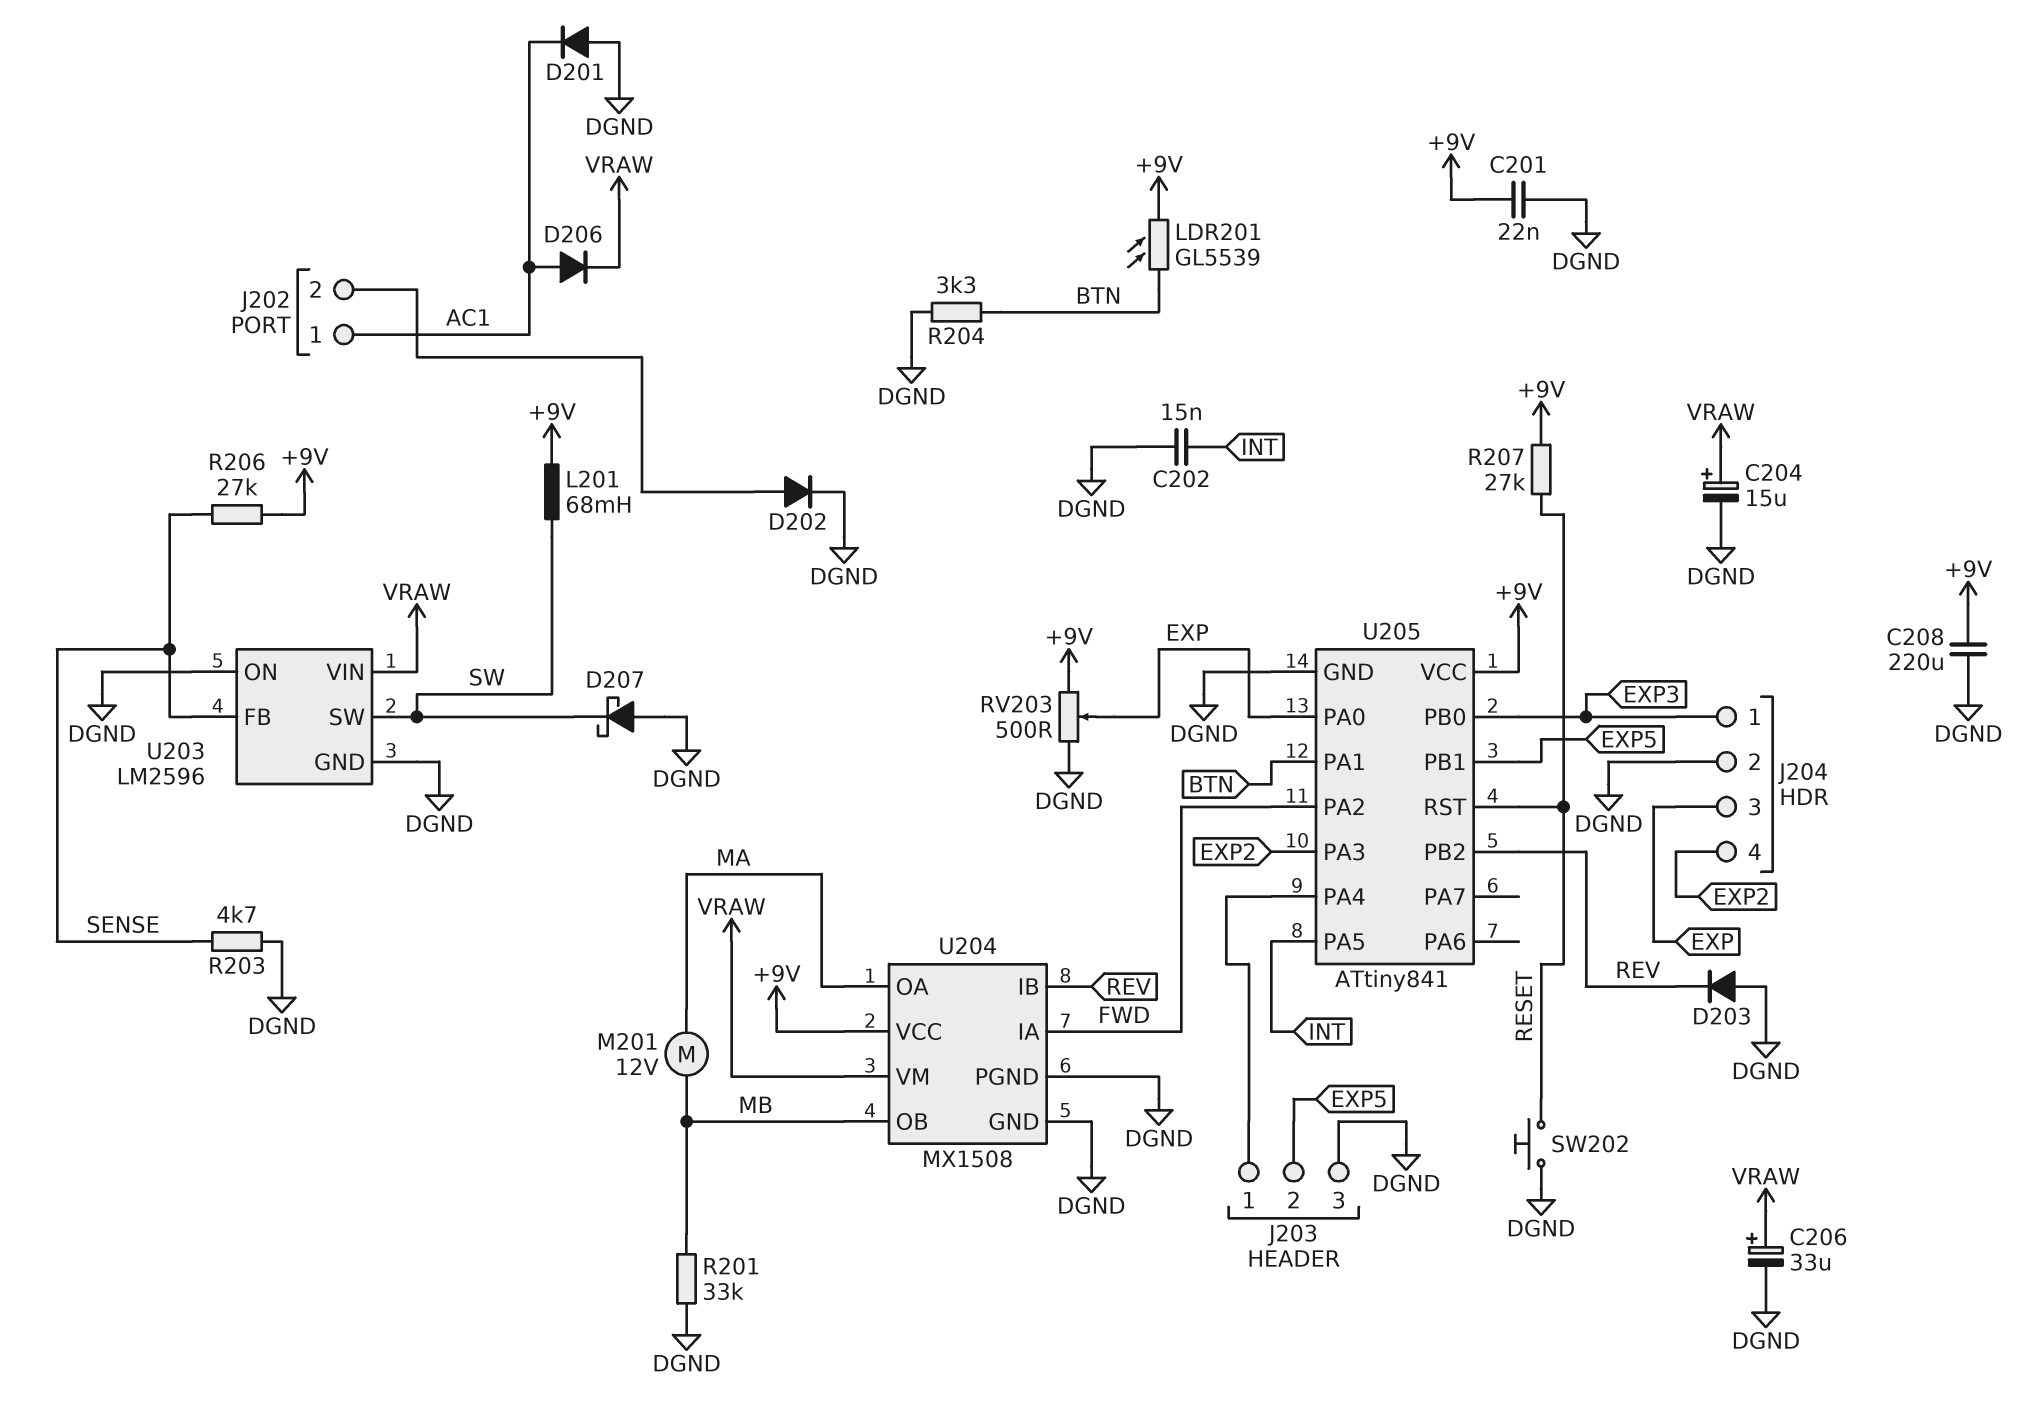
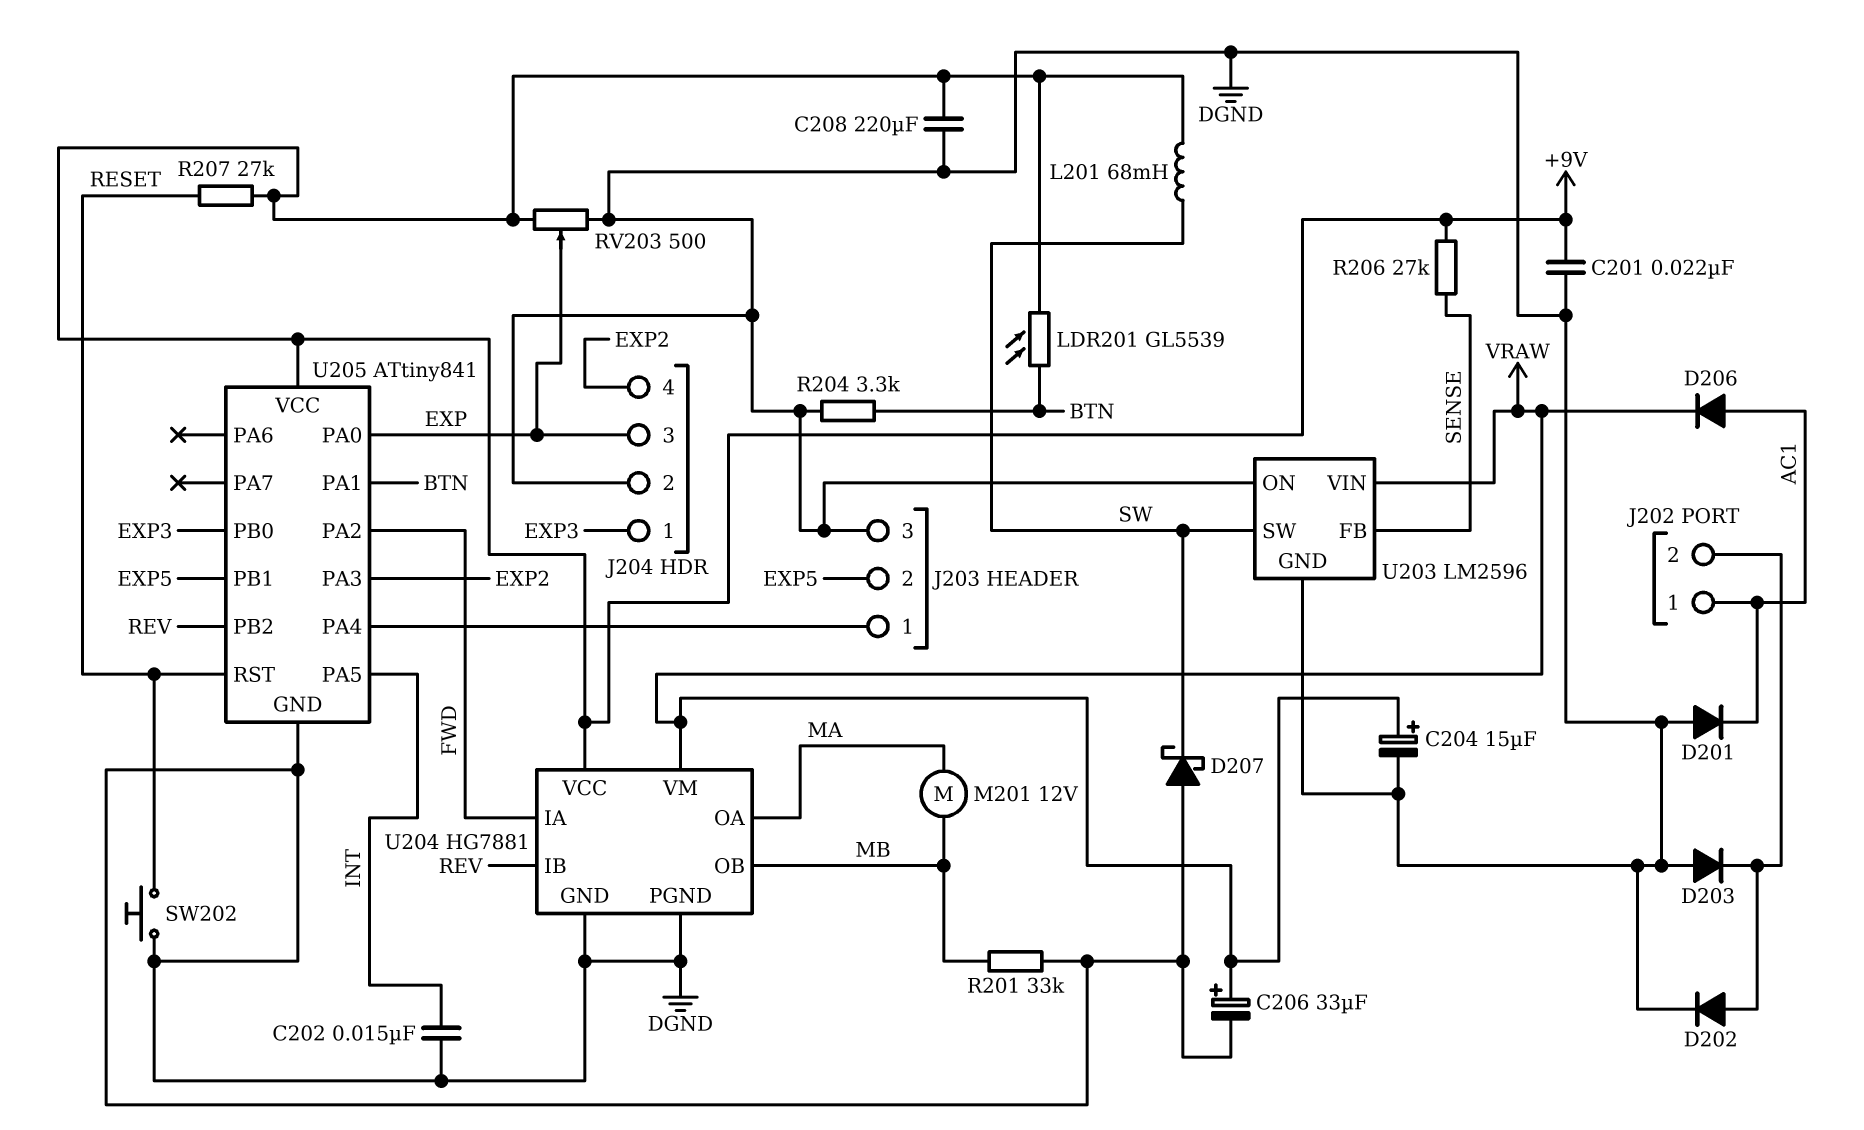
D203: diode (A DGND, K REV) -> diode (A DGND, K J202/2)
R203: 4.7k (DGND, SENSE) -> none
U204: MX1508 -> HG7881

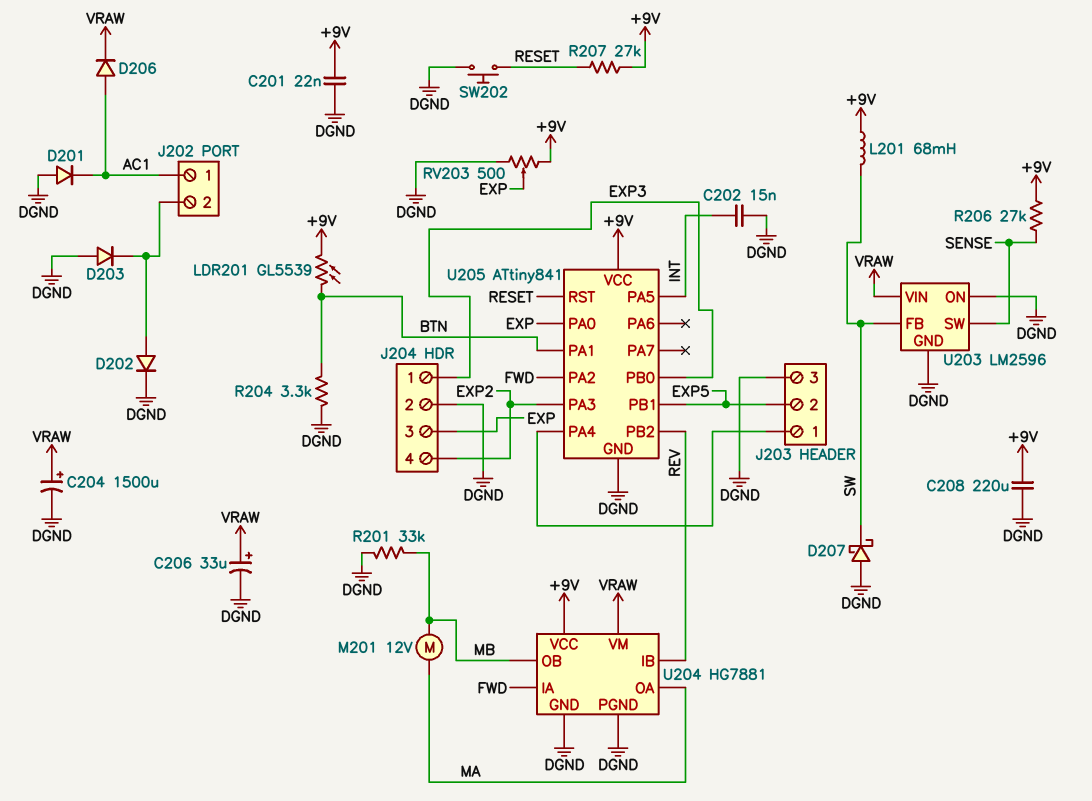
C204: 15uF (plus VRAW, minus DGND) -> 1500uF (plus VRAW, minus DGND)
U203 pin FB: SENSE -> SW
U203 pin SW: SW -> SENSE

